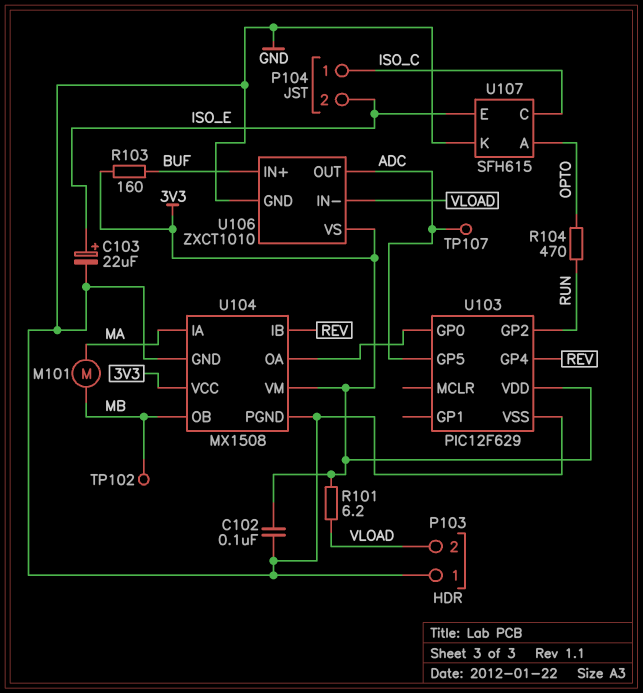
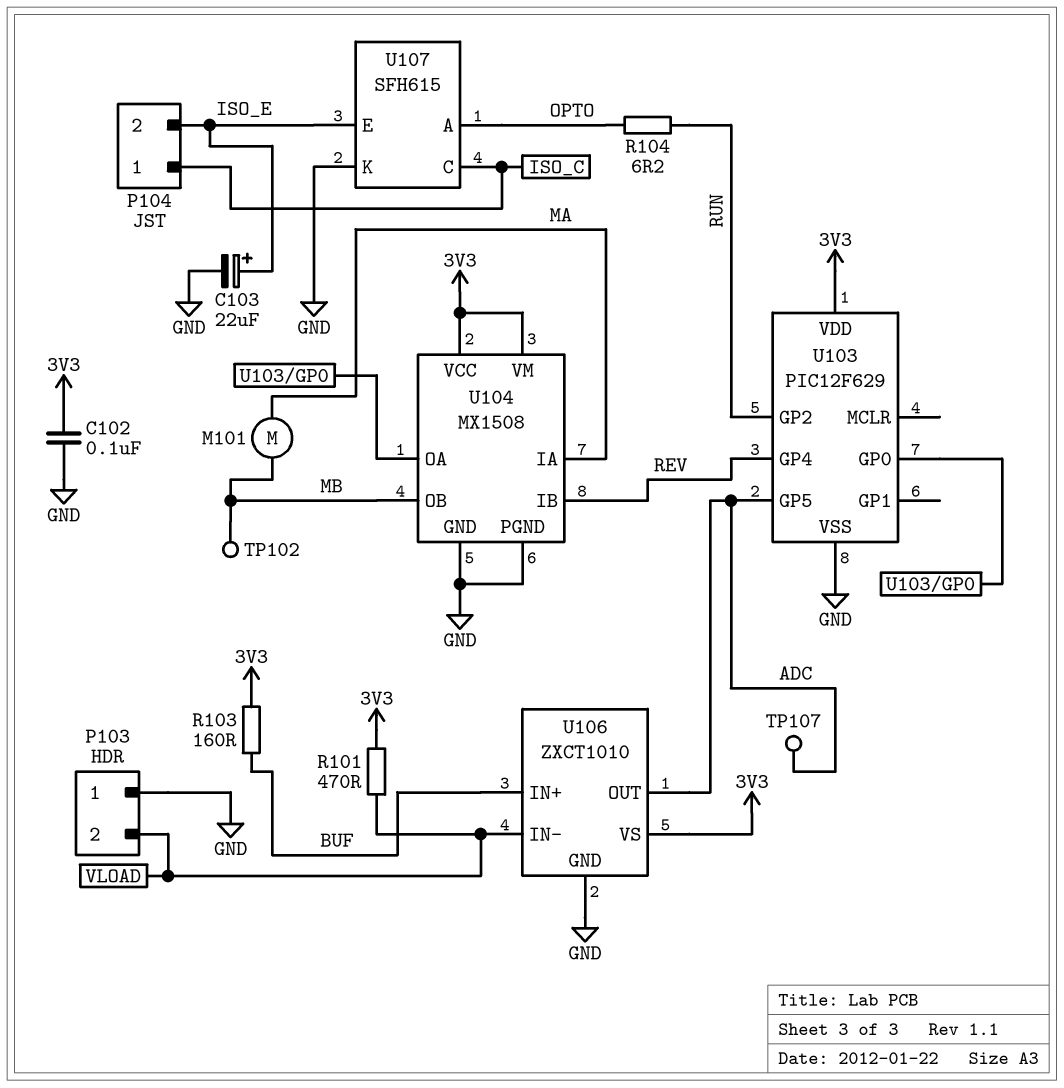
R101: 6.2 (3V3, VLOAD) -> 470 (3V3, VLOAD)
R104: 470 (OPTO, RUN) -> 6.2 (OPTO, RUN)

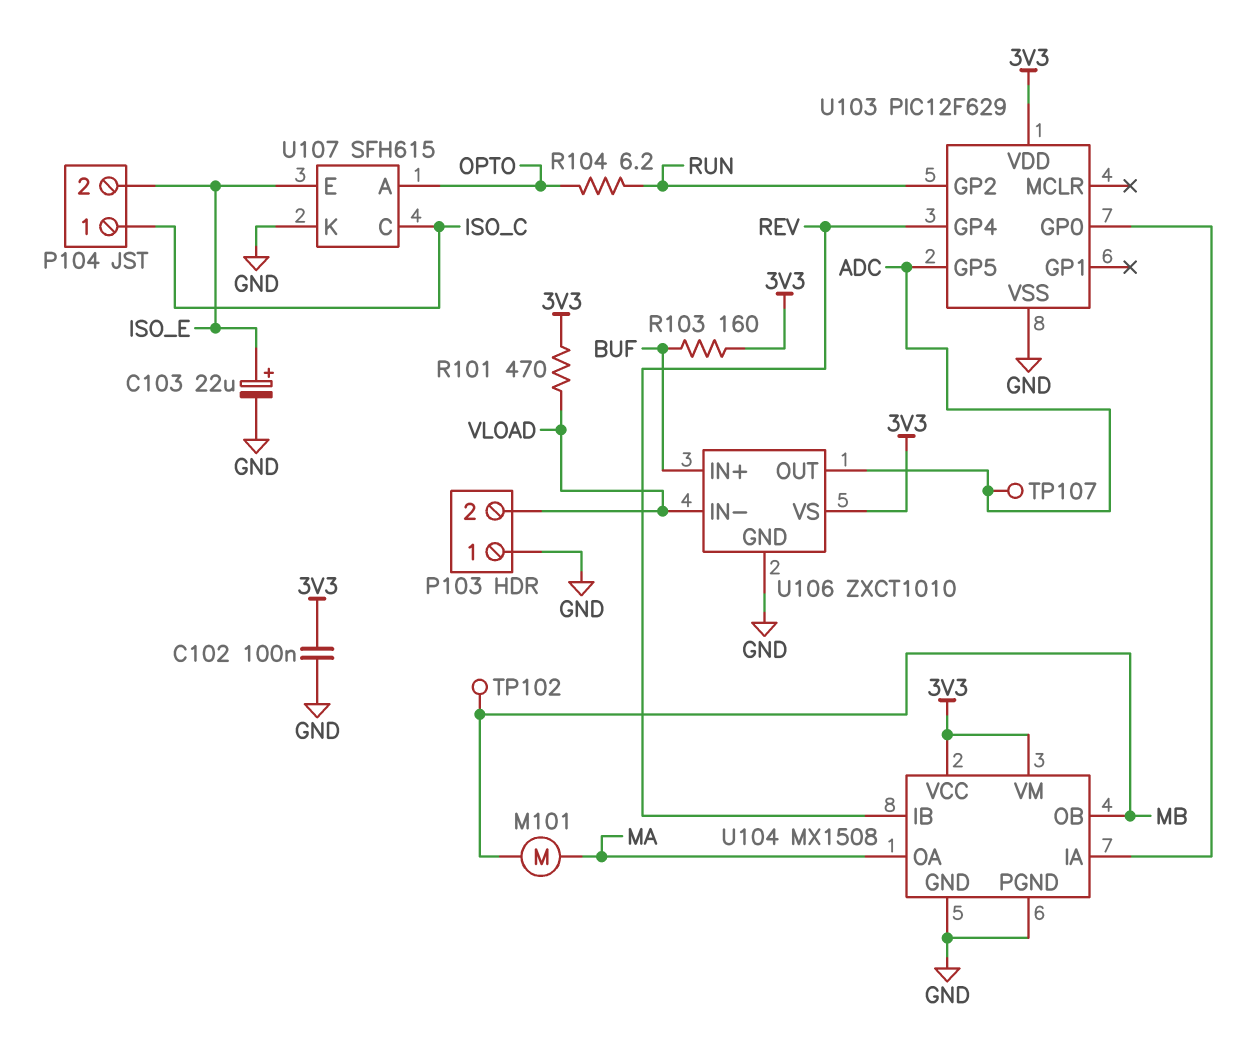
U104 pin IA: MA -> U103/GP0
U104 pin OA: U103/GP0 -> MA

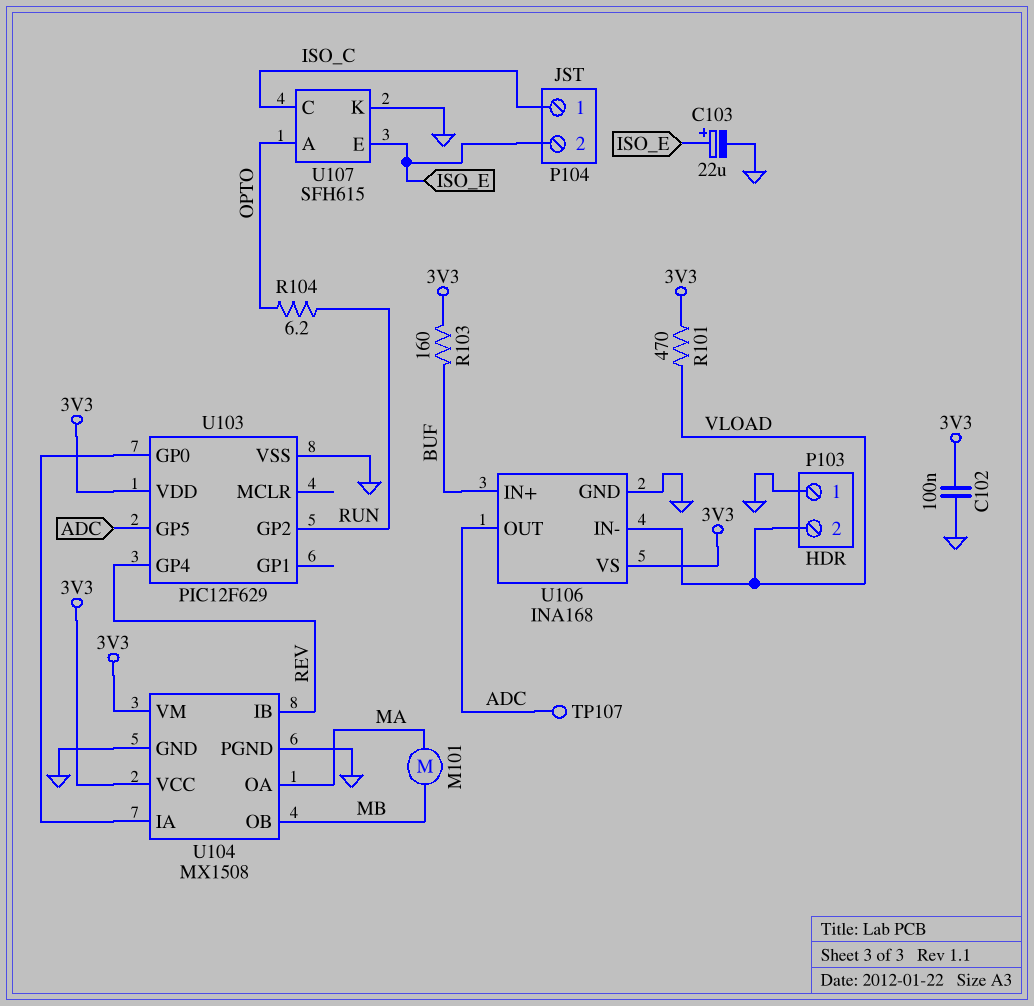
TP102: test point (MB) -> none
U106: ZXCT1010 -> INA168

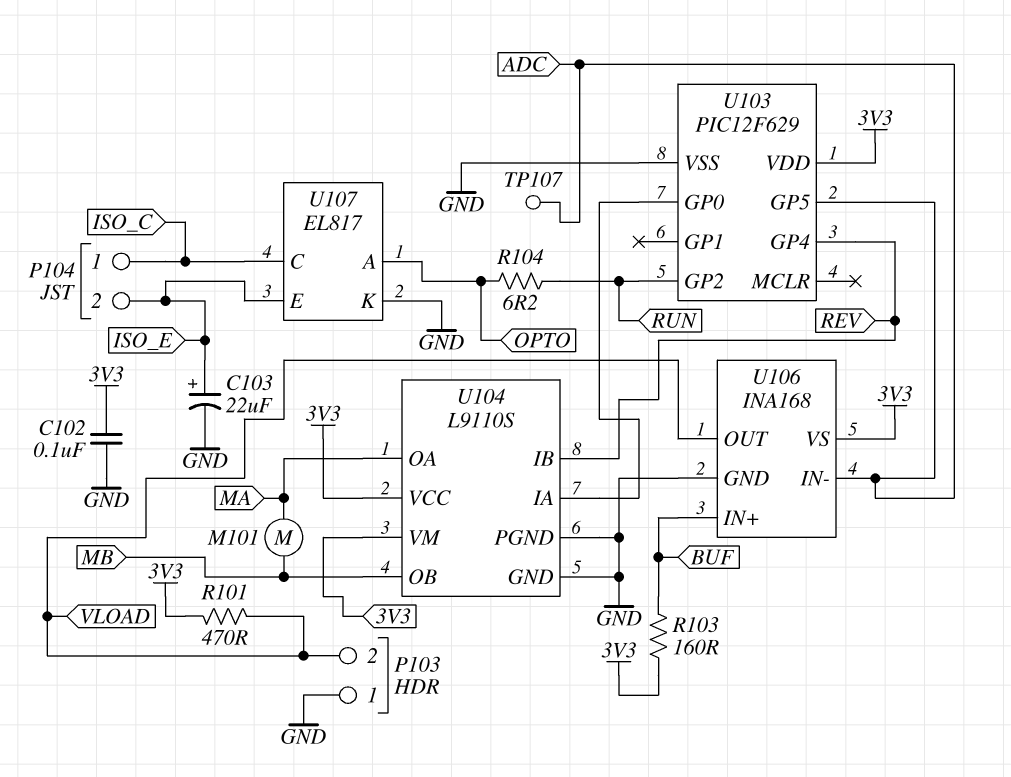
U104: MX1508 -> L9110S
U106 pin IN-: VLOAD -> ADC
U106 pin OUT: ADC -> VLOAD
U107: SFH615 -> EL817

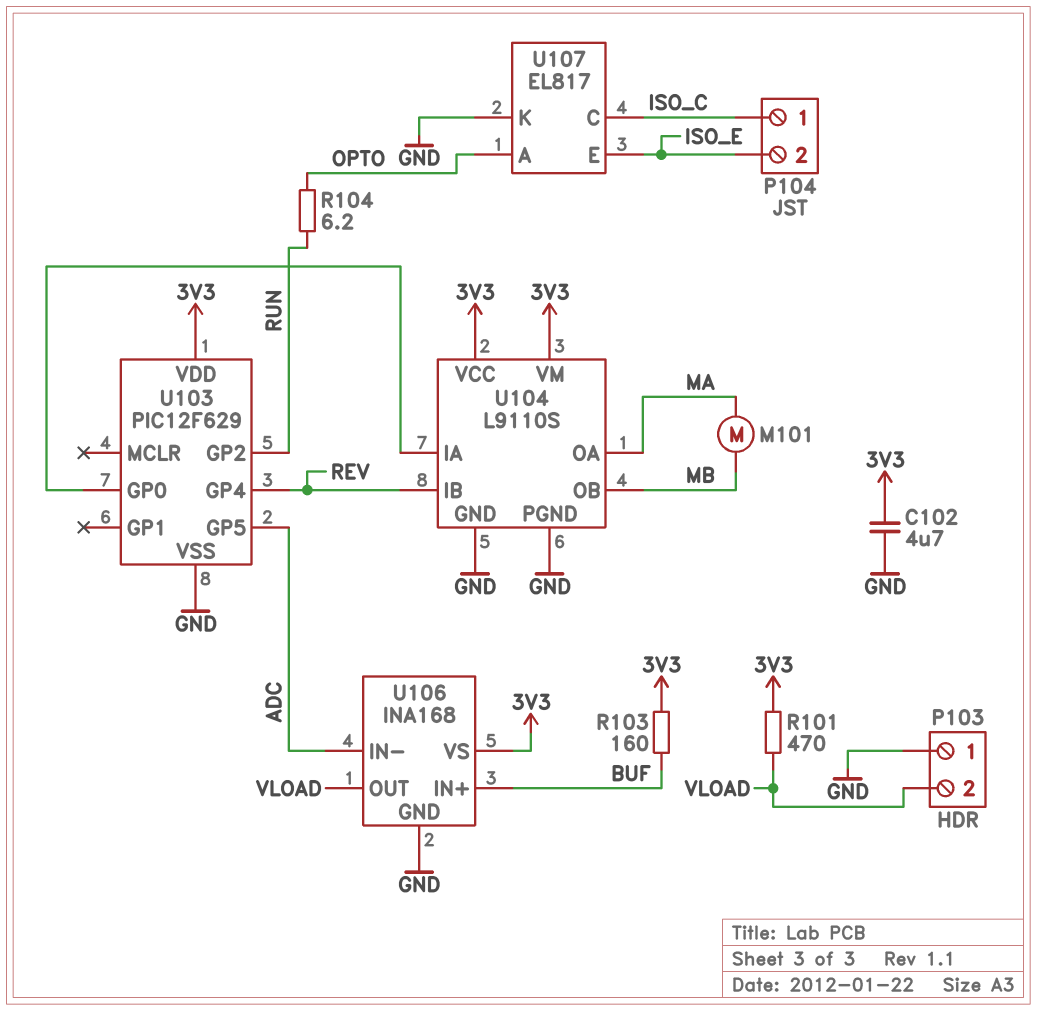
C102: 100nF (3V3, GND) -> 4.7uF (3V3, GND)
C103: 22uF (plus ISO_E, minus GND) -> none
TP107: test point (ADC) -> none

